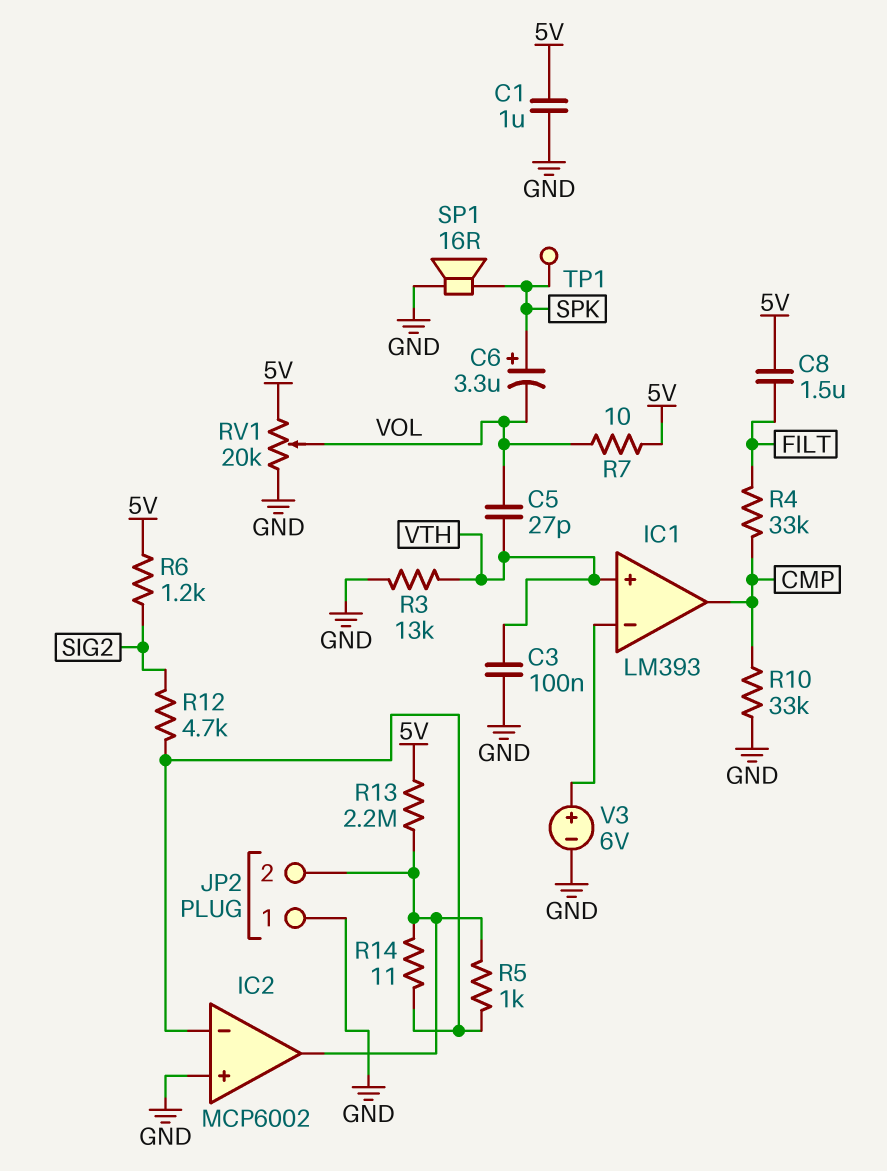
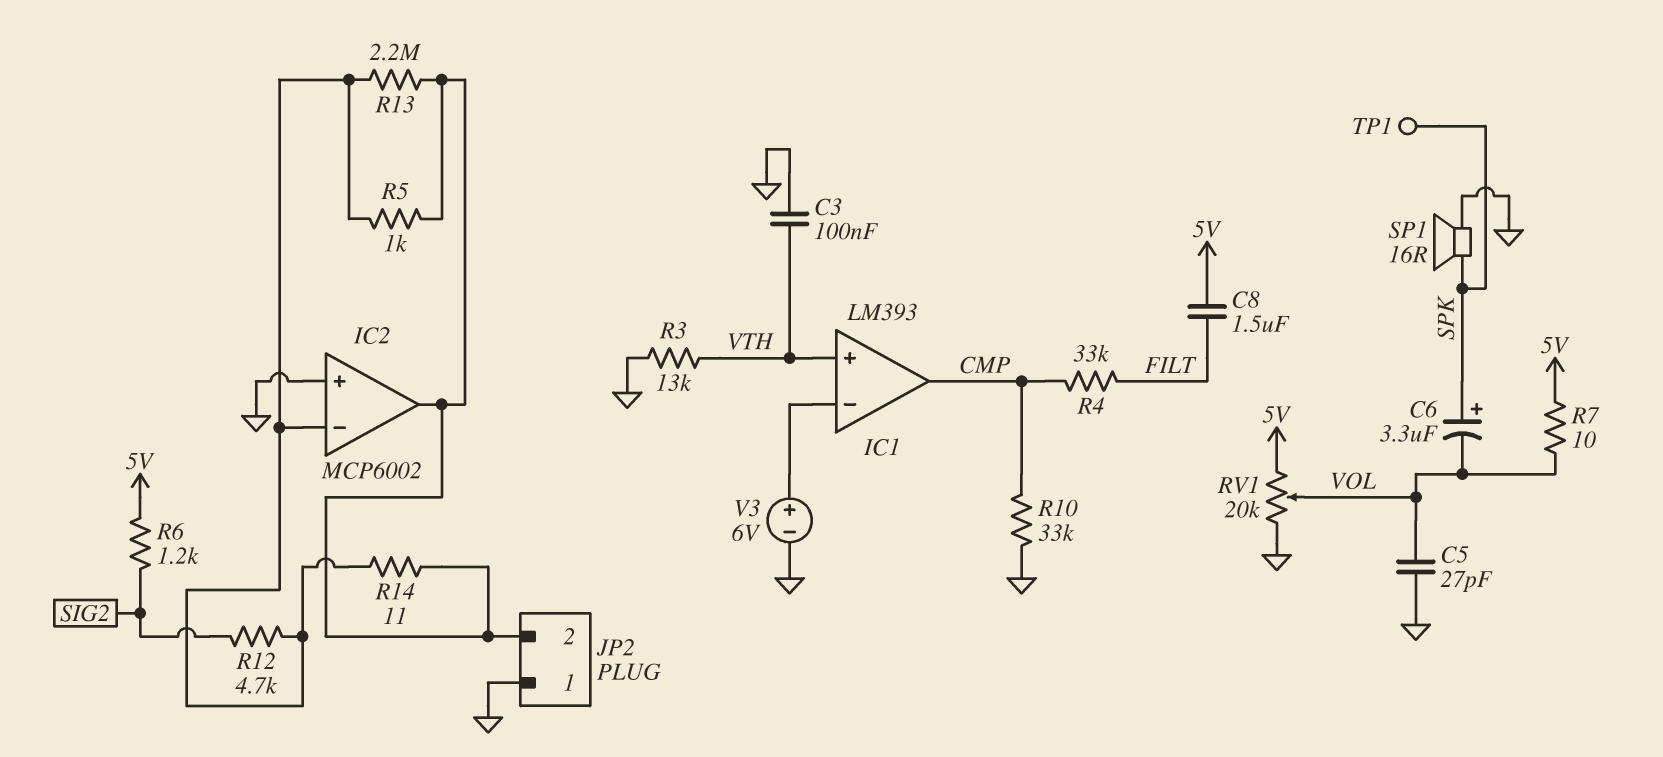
C1: 1uF (5V, GND) -> none
C5: 27pF (VOL, VTH) -> 27pF (GND, VOL)
R13: 2.2M (5V, IC2/out) -> 2.2M (IC2/in-, IC2/out)

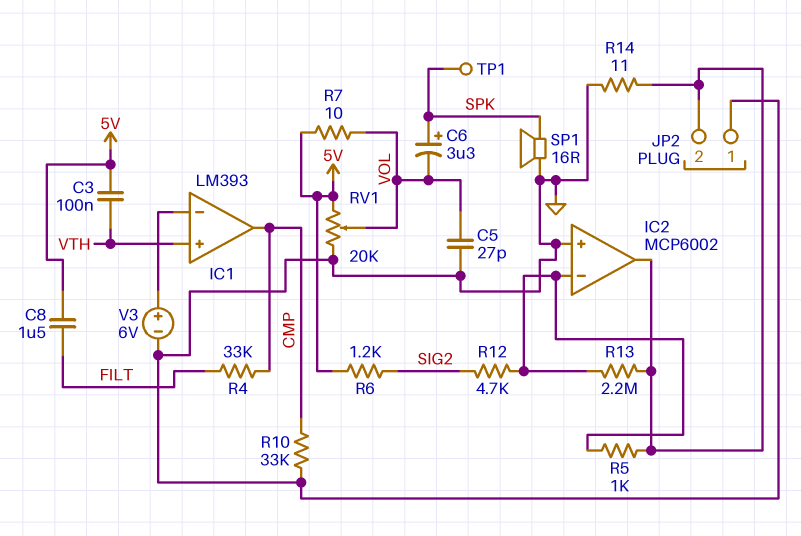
C3: 100nF (GND, VTH) -> 100nF (5V, VTH)
R3: 13k (GND, VTH) -> none
R14: 11 (IC2/in-, IC2/out) -> 11 (GND, IC2/out)

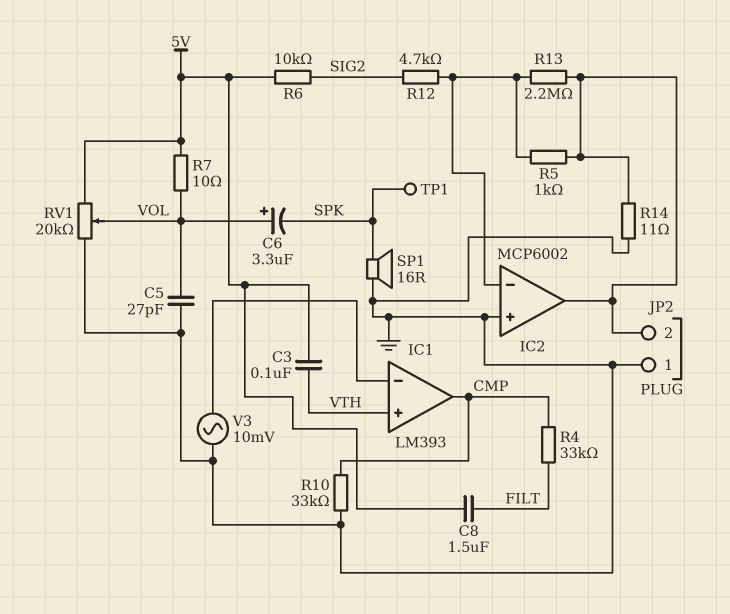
C6: 3.3uF (plus SPK, minus VOL) -> 3.3uF (plus VOL, minus SPK)
R6: 1.2k (5V, SIG2) -> 10k (5V, SIG2)
V3: 6V (plus IC1/in-, minus GND) -> AC 10mV (GND, IC1/in-)

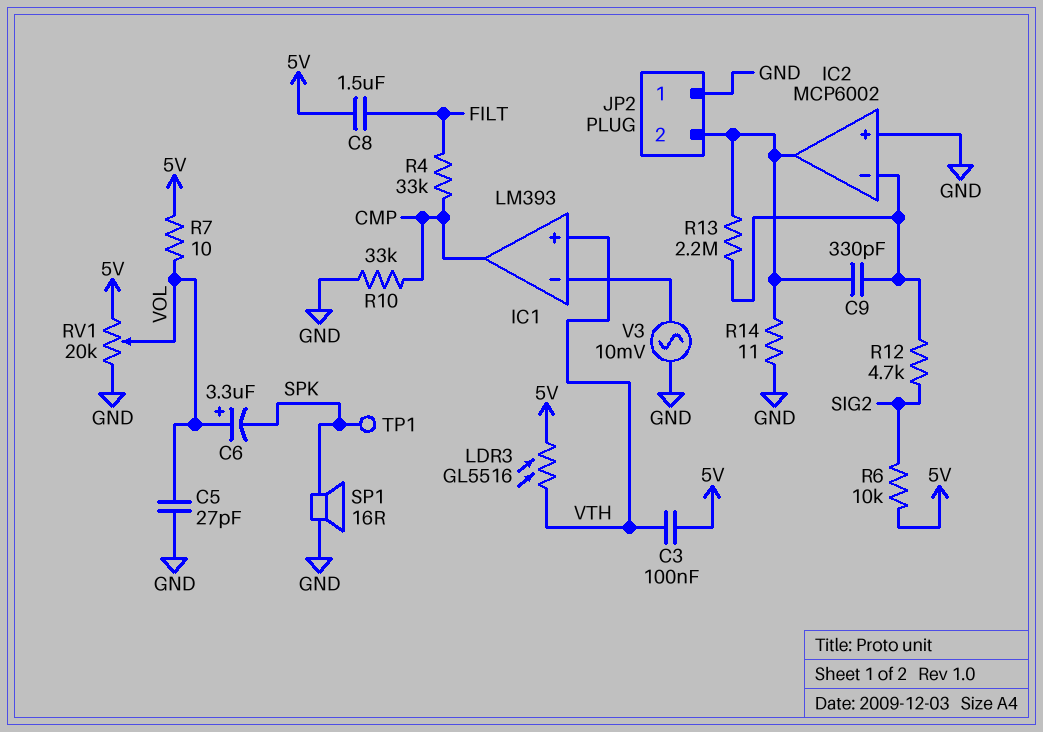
C9: none -> 330pF (IC2/in-, IC2/out)
LDR3: none -> GL5516 (5V, VTH)
R5: 1k (IC2/in-, IC2/out) -> none

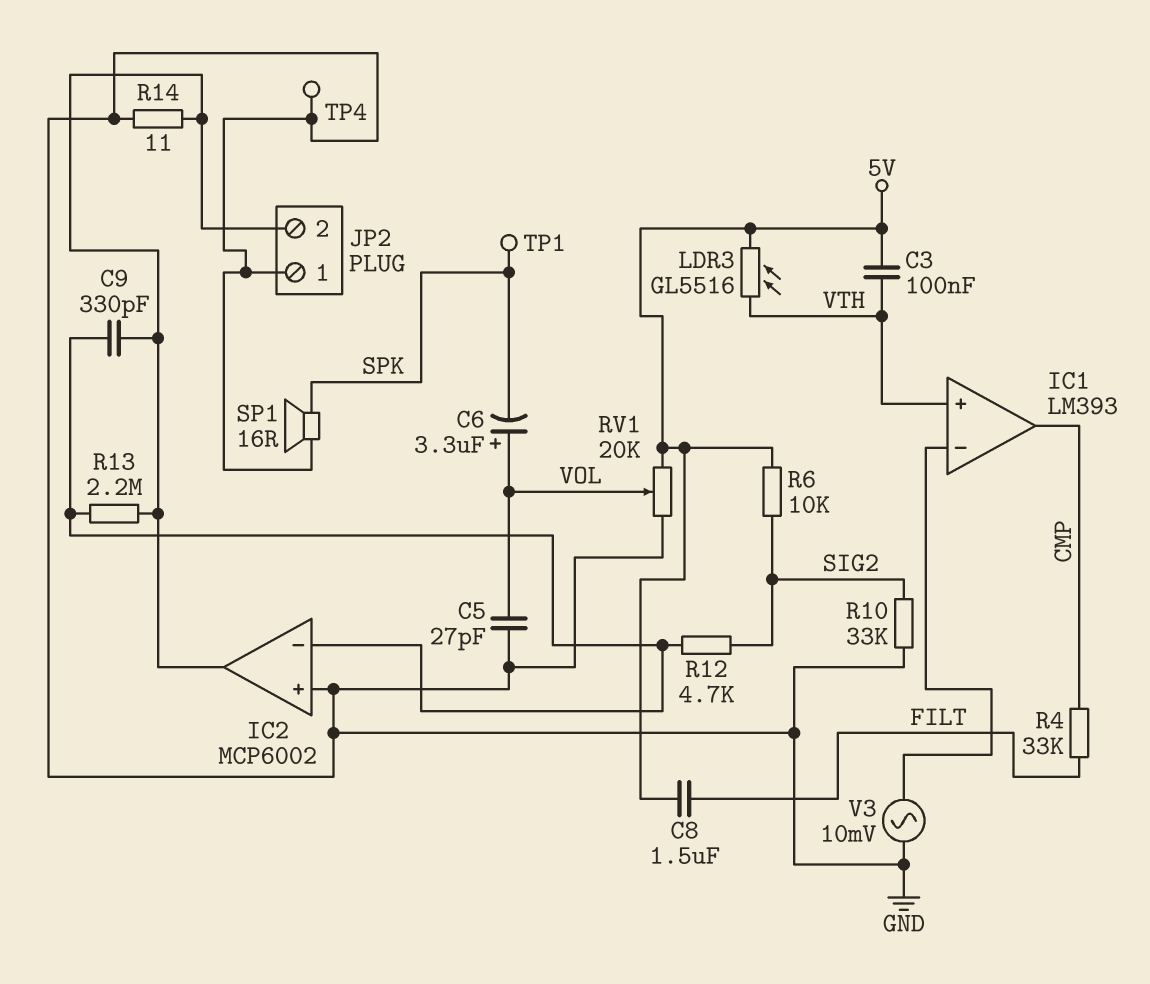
R7: 10 (5V, VOL) -> none
R10: 33k (CMP, GND) -> 33k (GND, SIG2)
TP4: none -> test point (GND)

